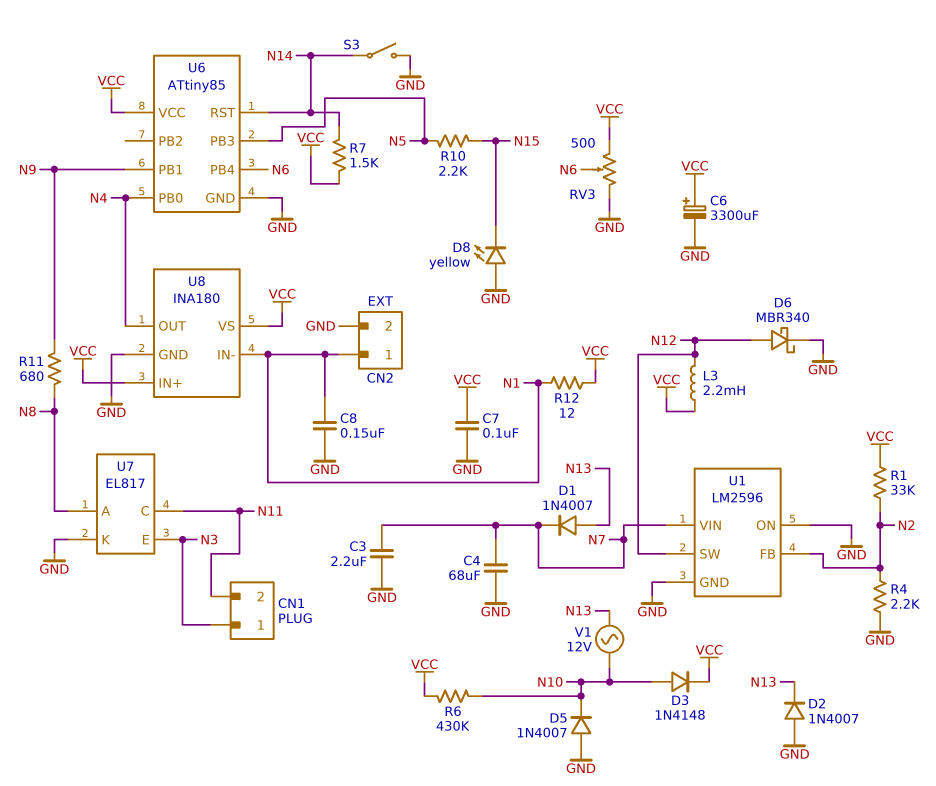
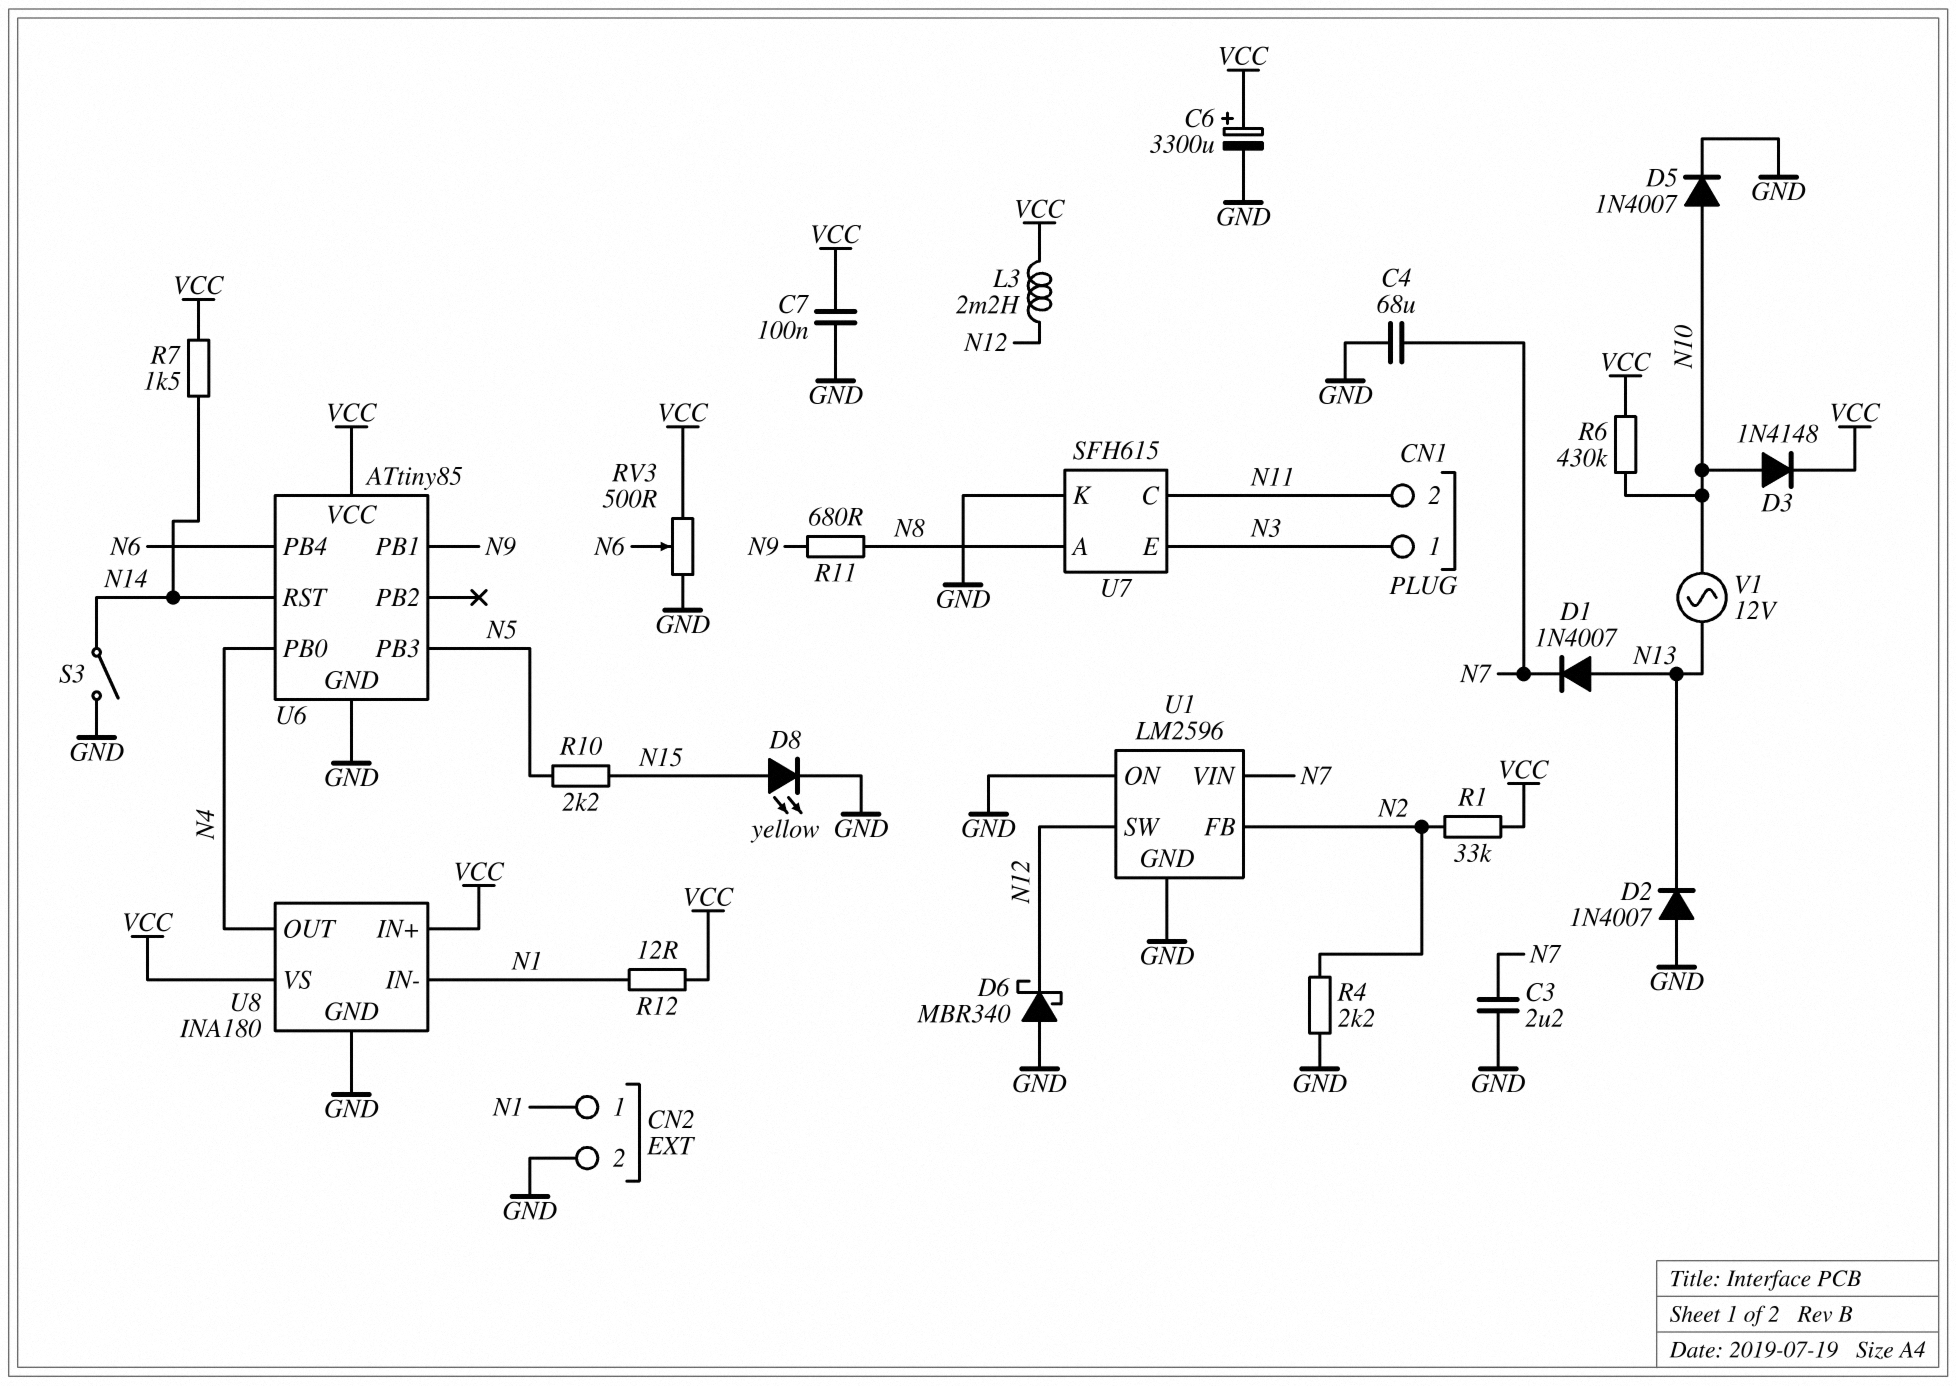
C8: 150nF (GND, N1) -> none
D5: diode 1N4007 (A GND, K N10) -> diode 1N4007 (A N10, K GND)
D6: schottky MBR340 (A N12, K GND) -> schottky MBR340 (A GND, K N12)
D8: LED yellow (A GND, K N15) -> LED yellow (A N15, K GND)
U7: EL817 -> SFH615

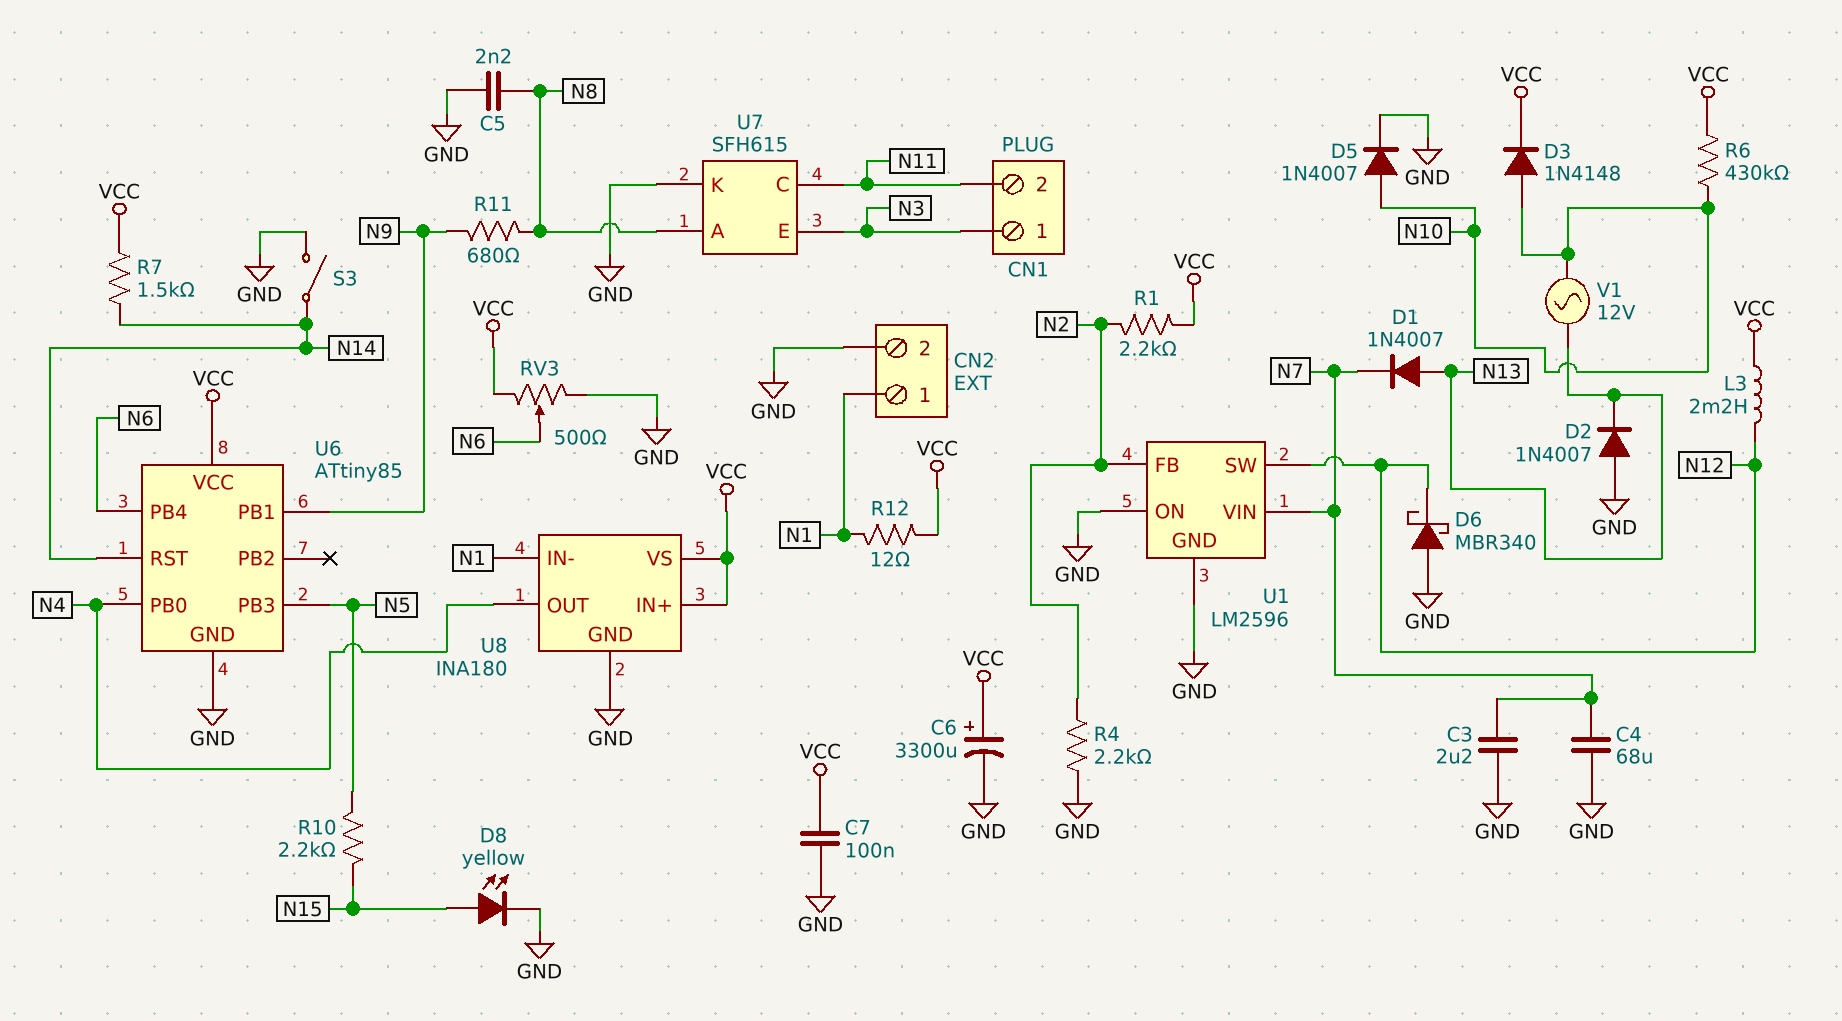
C5: none -> 2.2nF (GND, N8)
R1: 33k (N2, VCC) -> 2.2k (N2, VCC)

